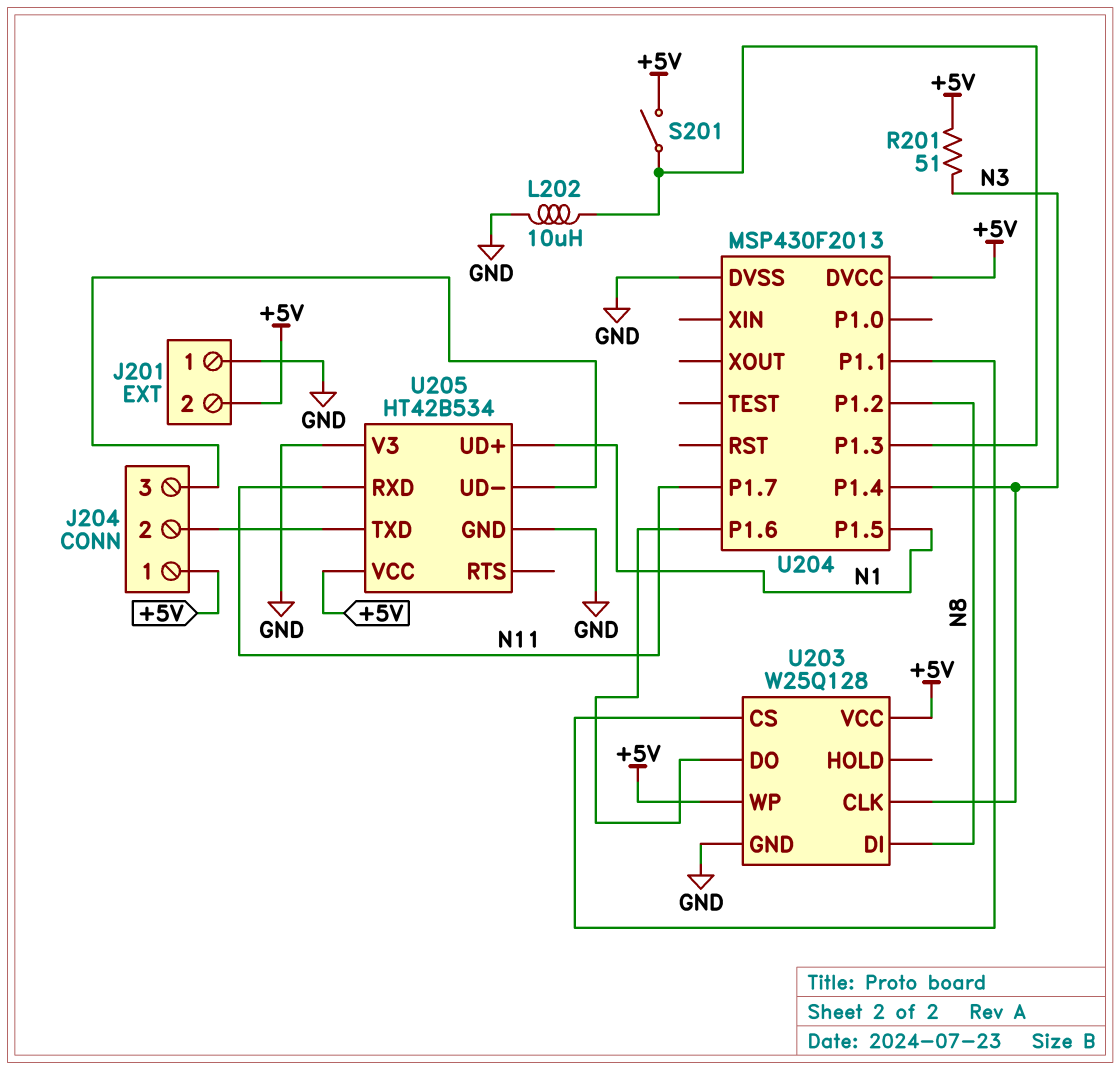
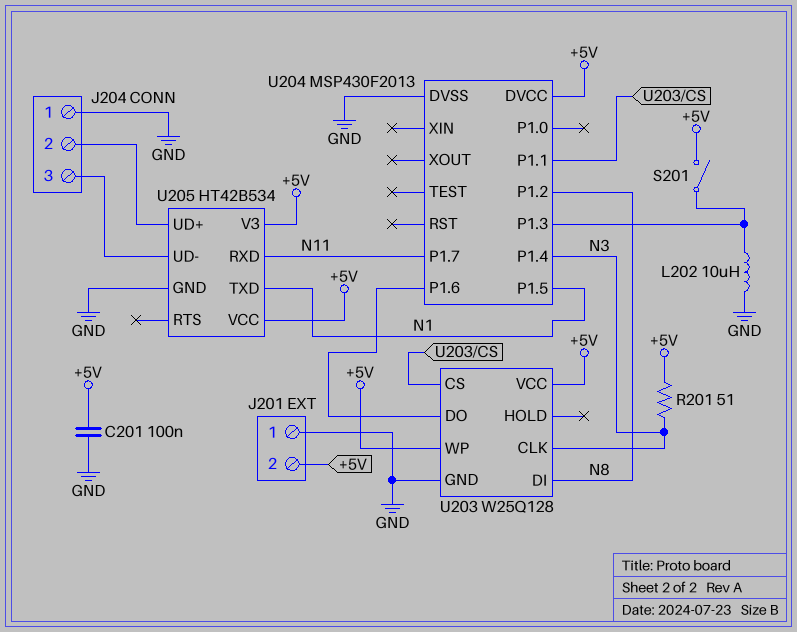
C201: none -> 100nF (+5V, GND)
J204 pin 1: +5V -> GND
U205 pin TXD: J204/2 -> N1
U205 pin UD+: N1 -> J204/2
U205 pin V3: GND -> +5V

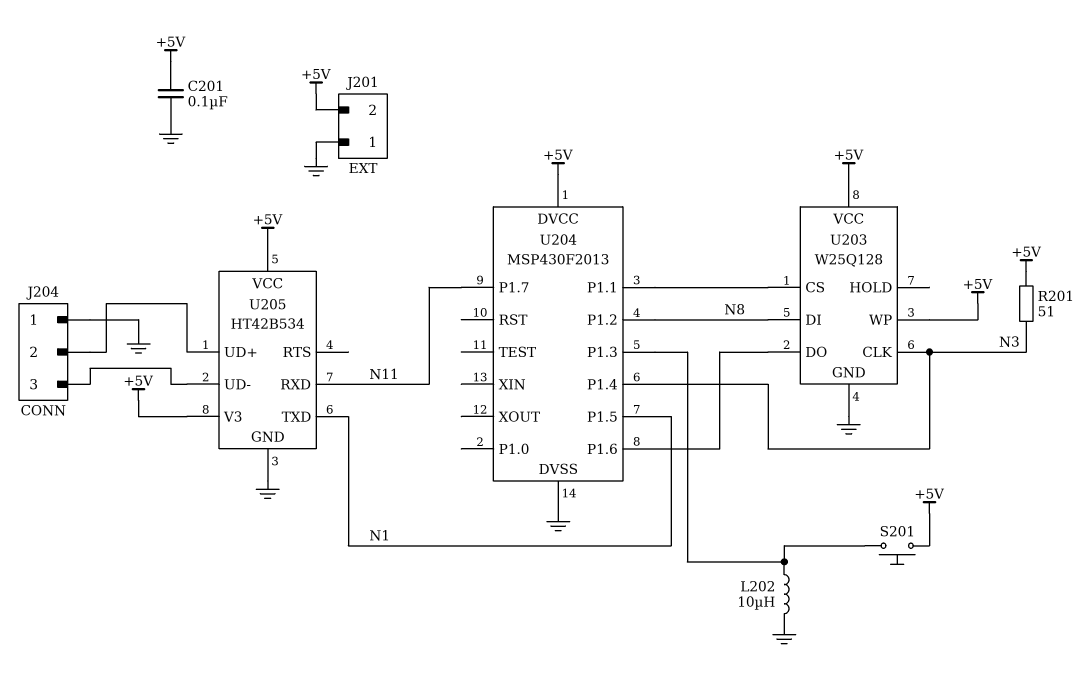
S201: switch (+5V, U204/P1.3) -> button (+5V, U204/P1.3)

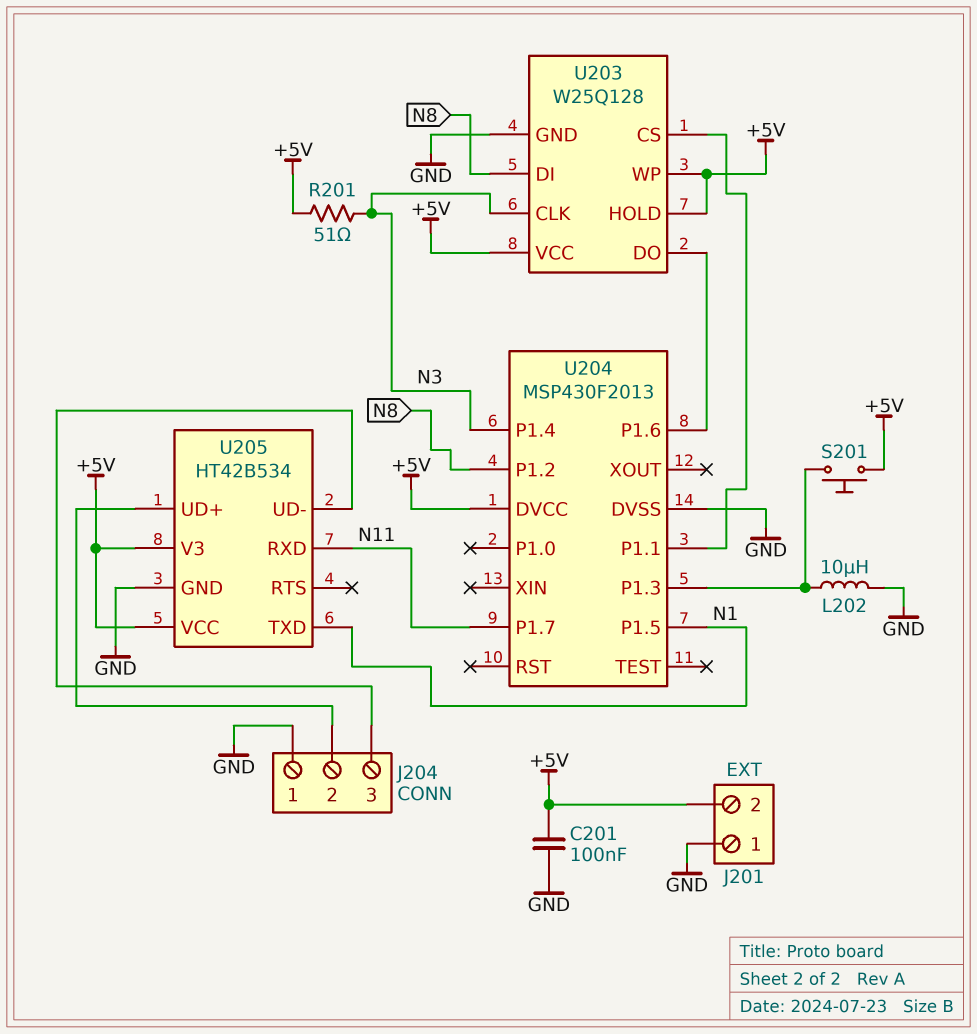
U203 pin HOLD: none -> +5V

